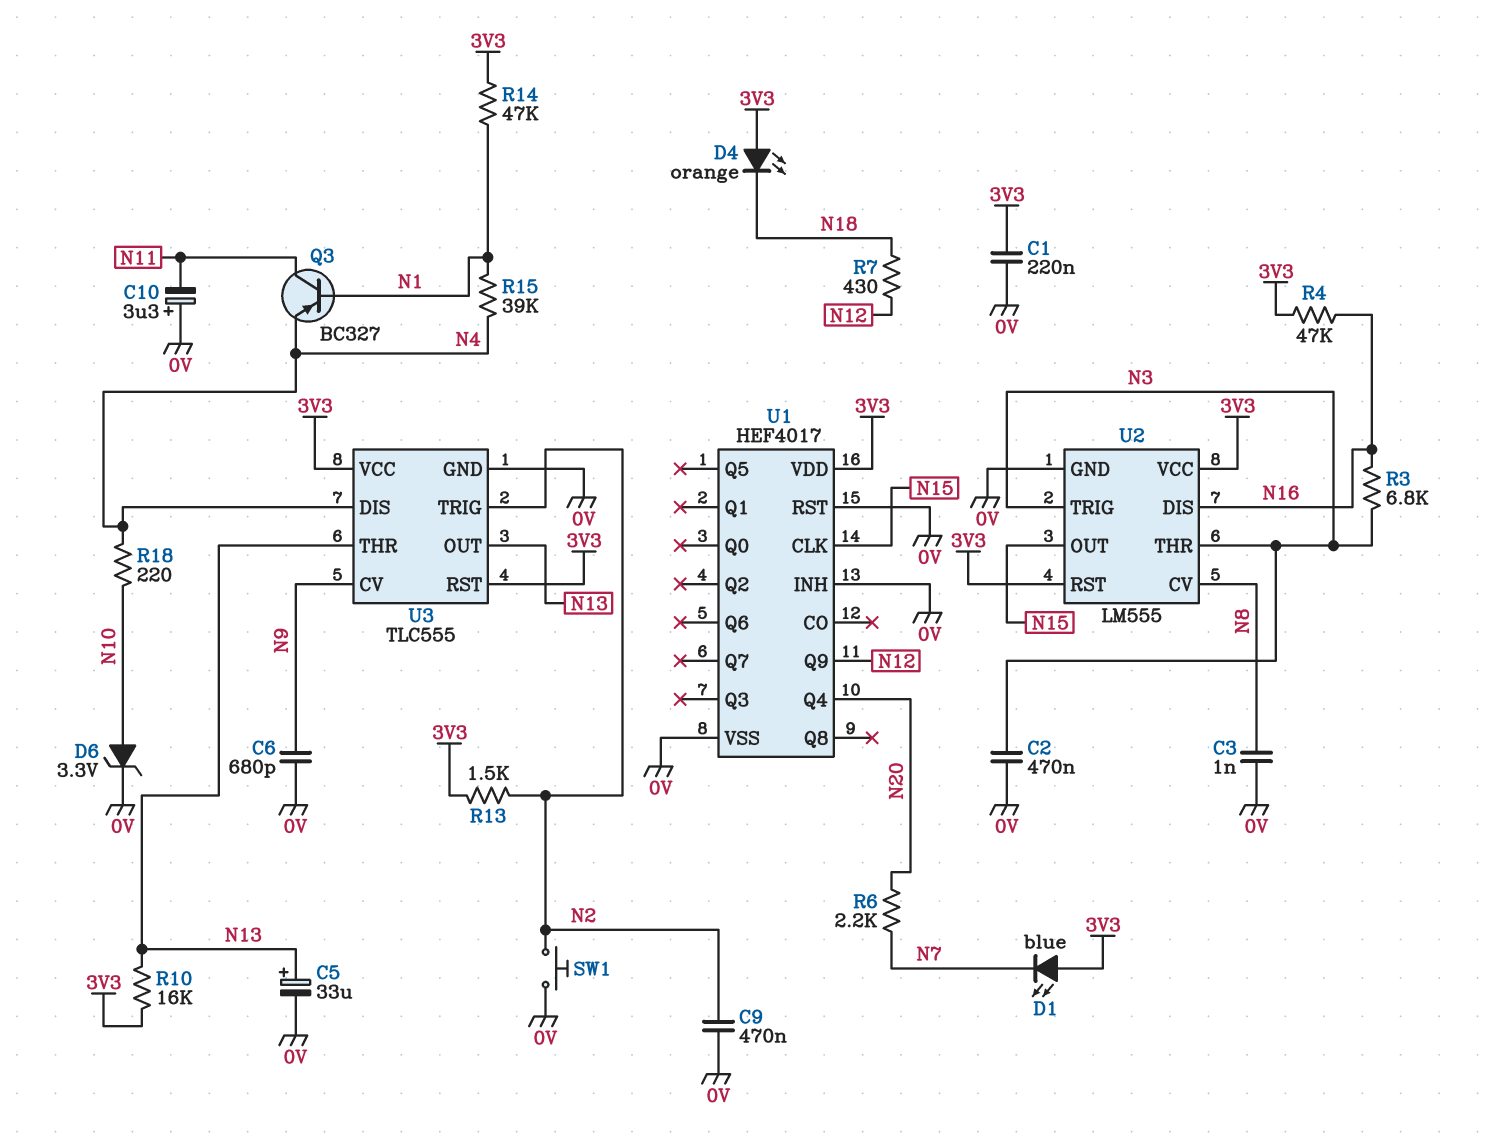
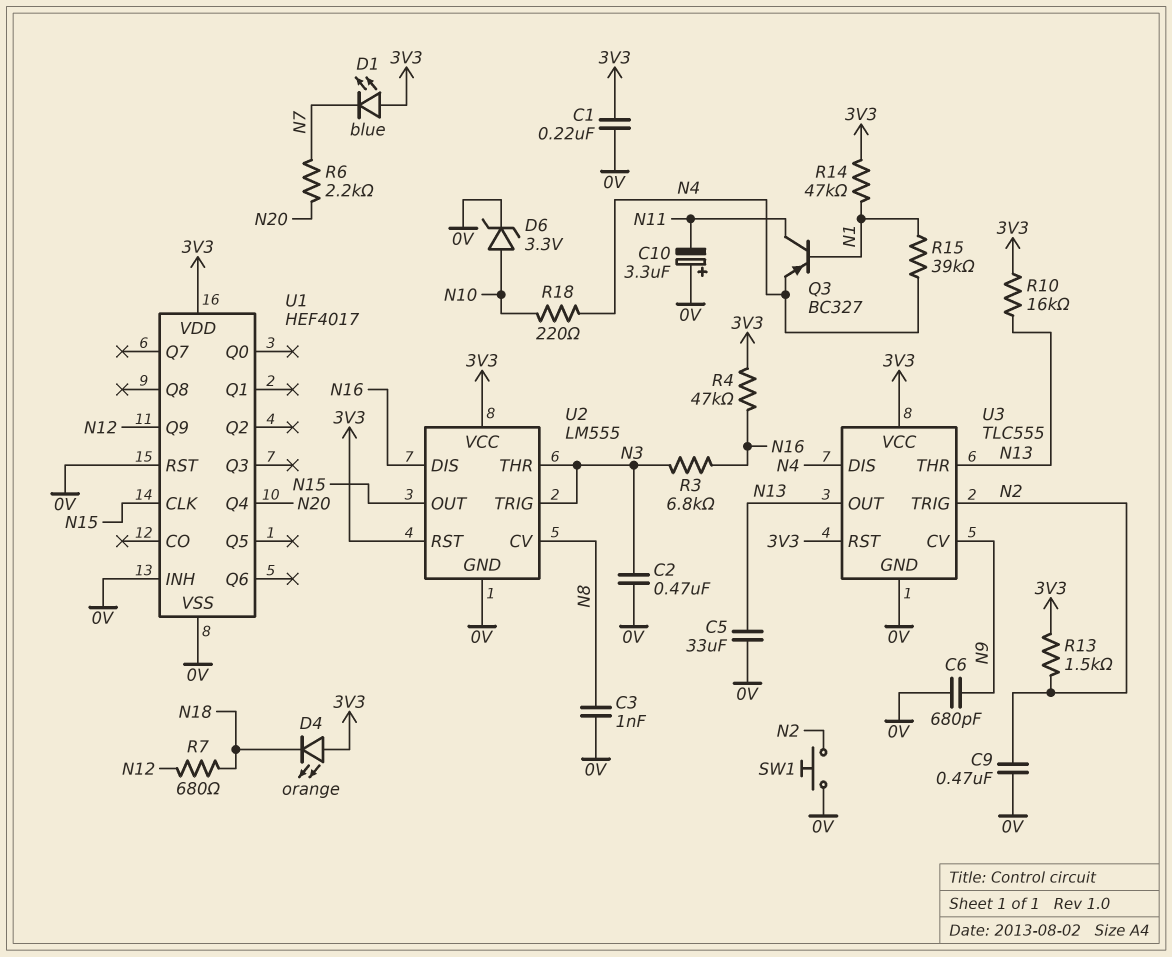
C5: 33uF (plus N13, minus 0V) -> 33uF (0V, N13)
R7: 430 (N12, N18) -> 680 (N12, N18)

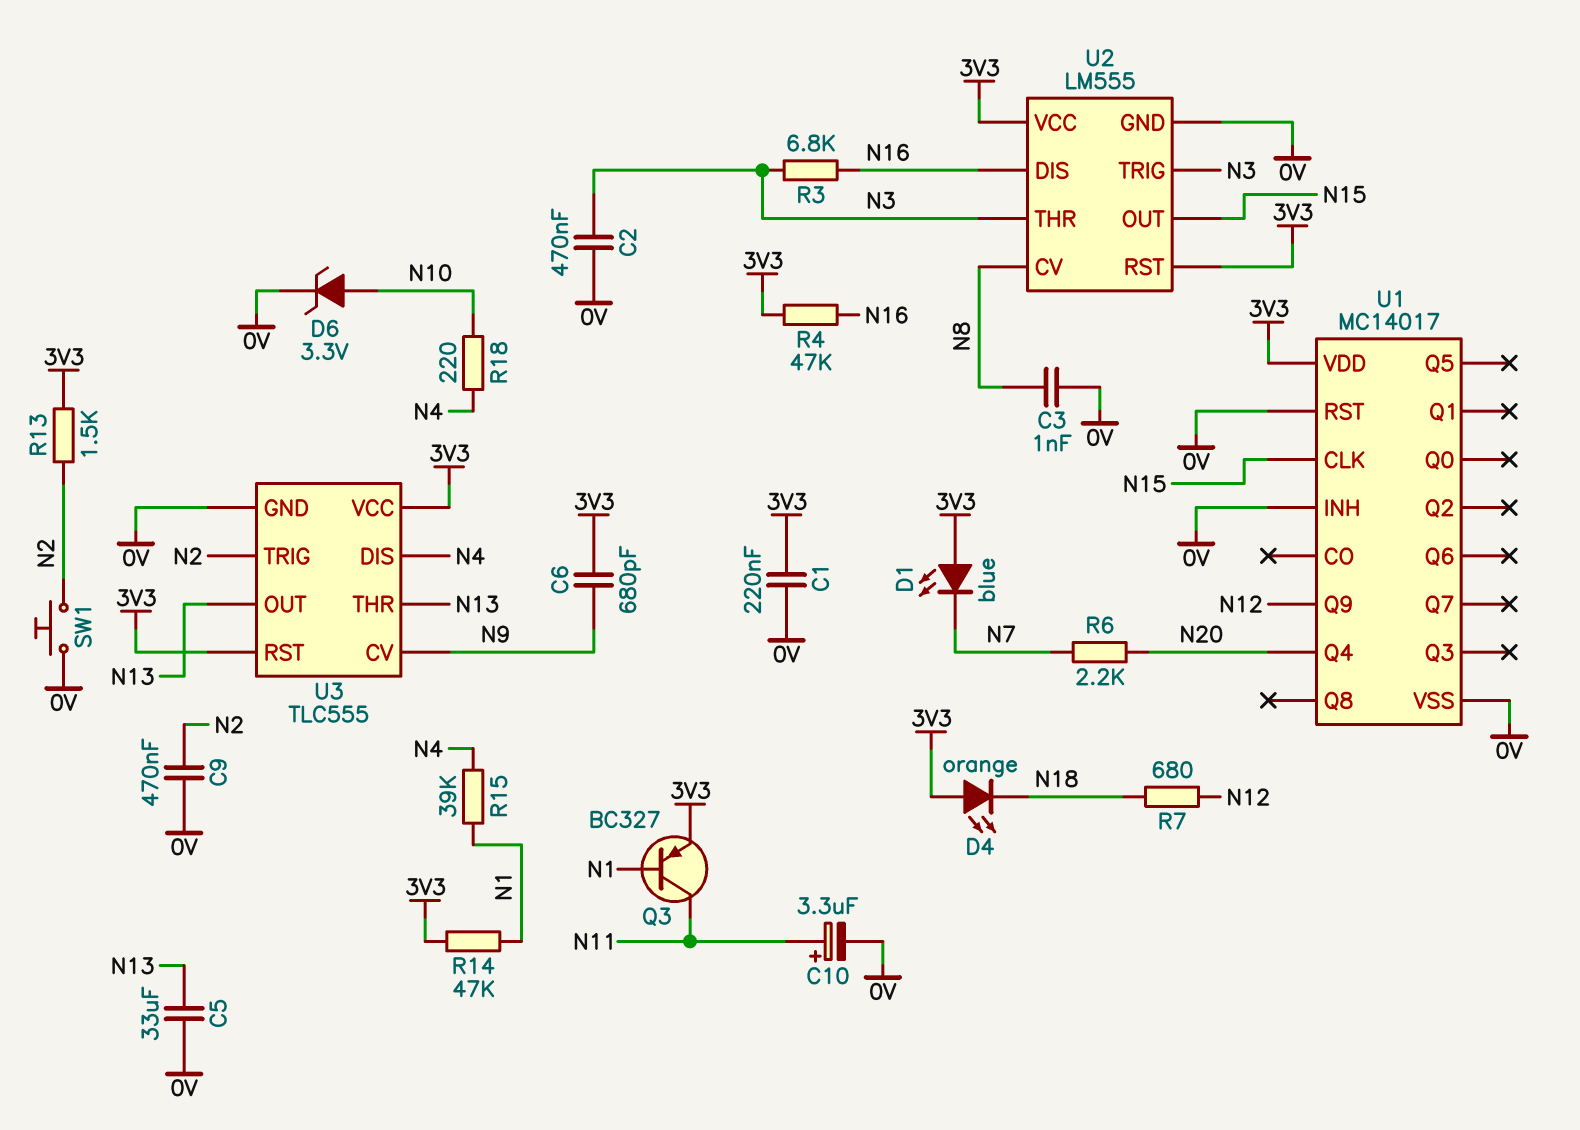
C6: 680pF (0V, N9) -> 680pF (3V3, N9)
C10: 3.3uF (plus 0V, minus N11) -> 3.3uF (plus N11, minus 0V)
Q3: PNP BC327 (B N1, C N11, E N4) -> PNP BC327 (B N1, C N11, E 3V3)
R10: 16k (3V3, N13) -> none
U1: HEF4017 -> MC14017

